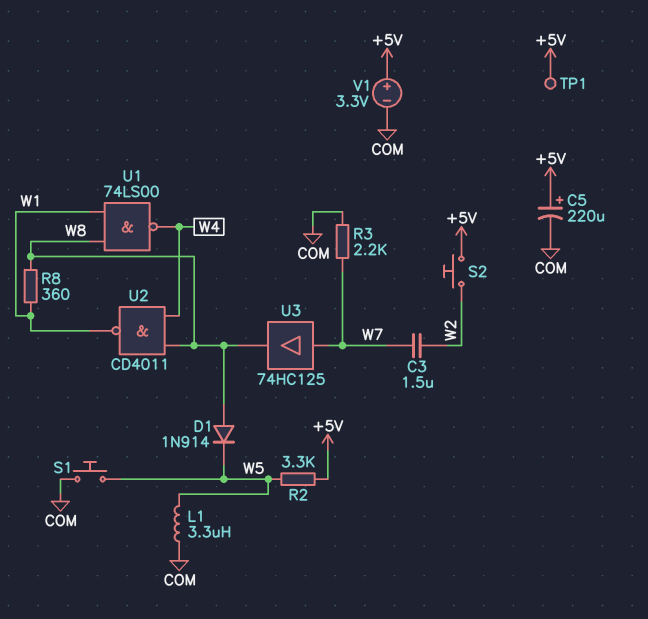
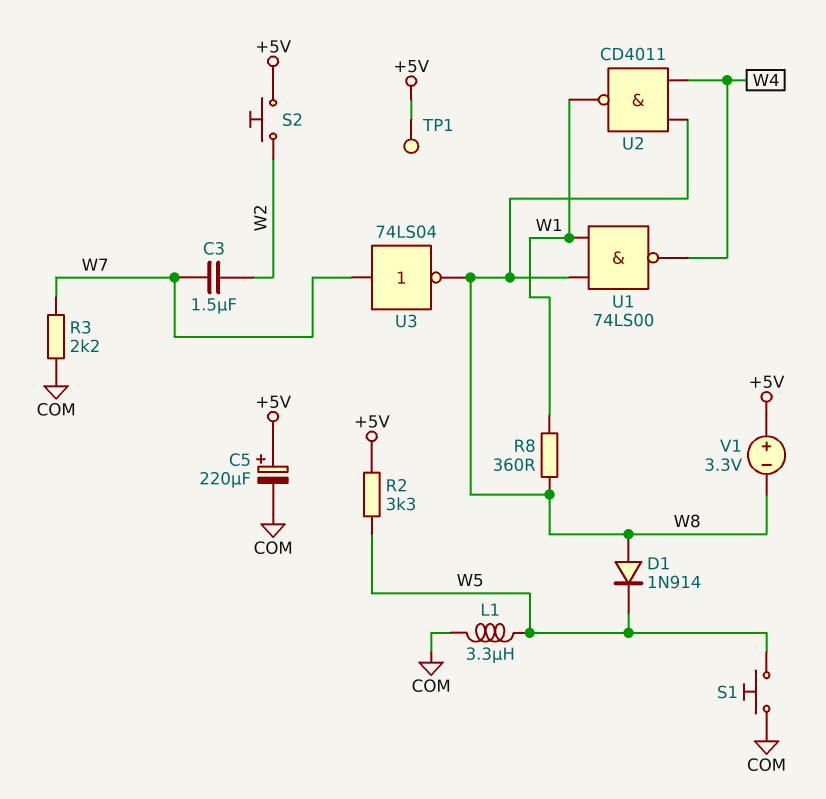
U3: buffer 74HC125 (in W7, out W8) -> NOT 74LS04 (in W7, out W8)
V1: 3.3V (plus +5V, minus COM) -> 3.3V (plus +5V, minus W8)

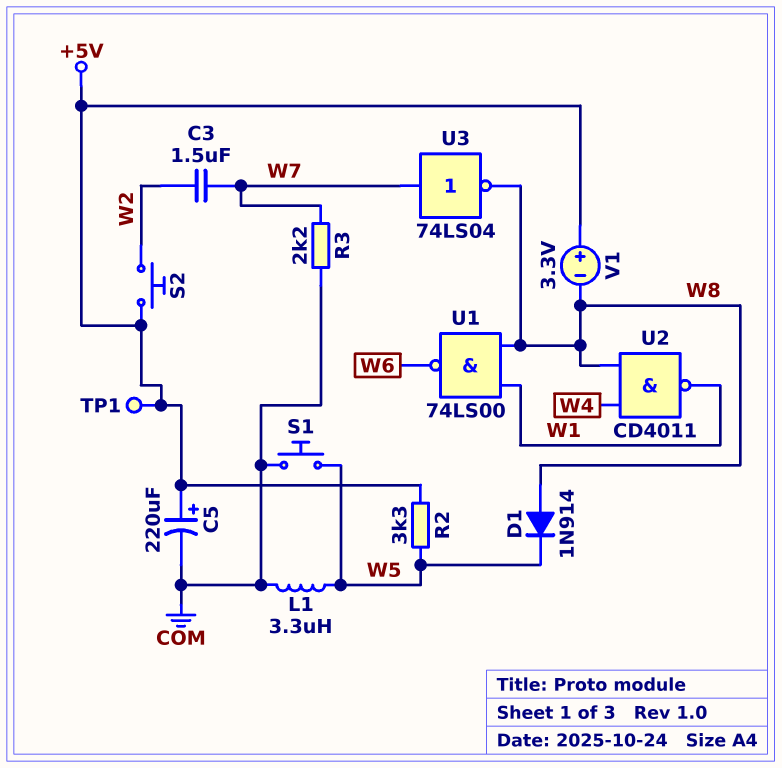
R8: 360 (W1, W8) -> none
U1: NAND 74LS00 (in W1, in W8, out W4) -> NAND 74LS00 (in W1, in W8, out W6)

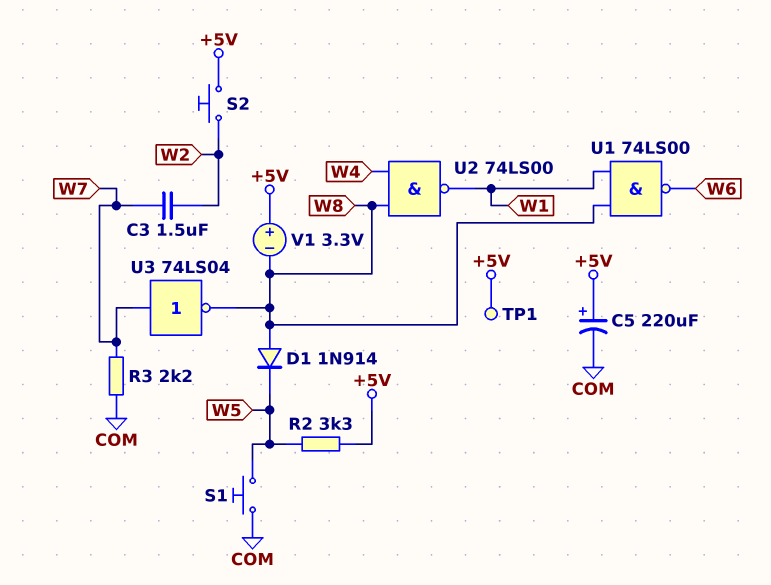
L1: 3.3uH (COM, W5) -> none
U2: NAND CD4011 (in W4, in W8, out W1) -> NAND 74LS00 (in W4, in W8, out W1)

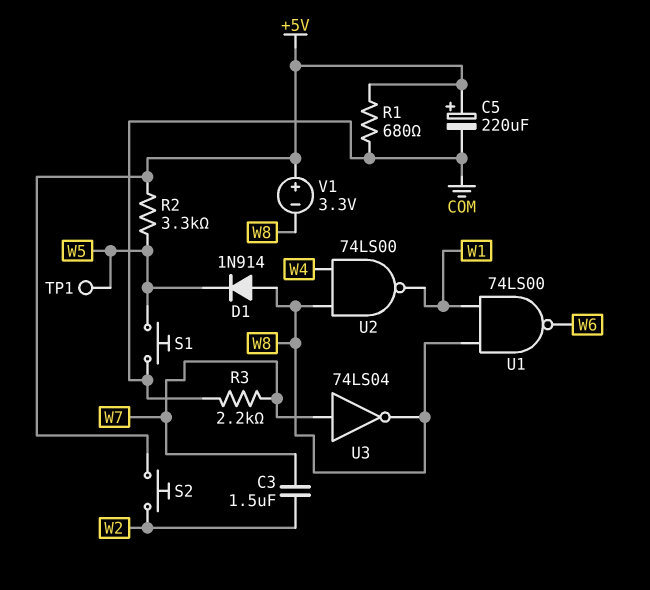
R1: none -> 680 (+5V, COM)
TP1: test point (+5V) -> test point (W5)

